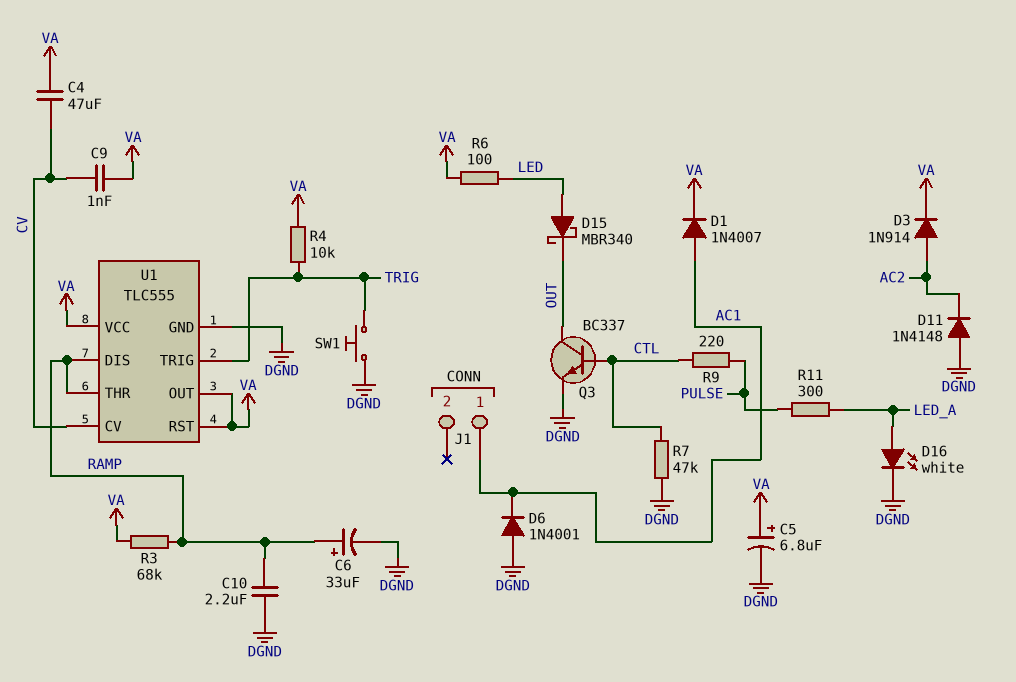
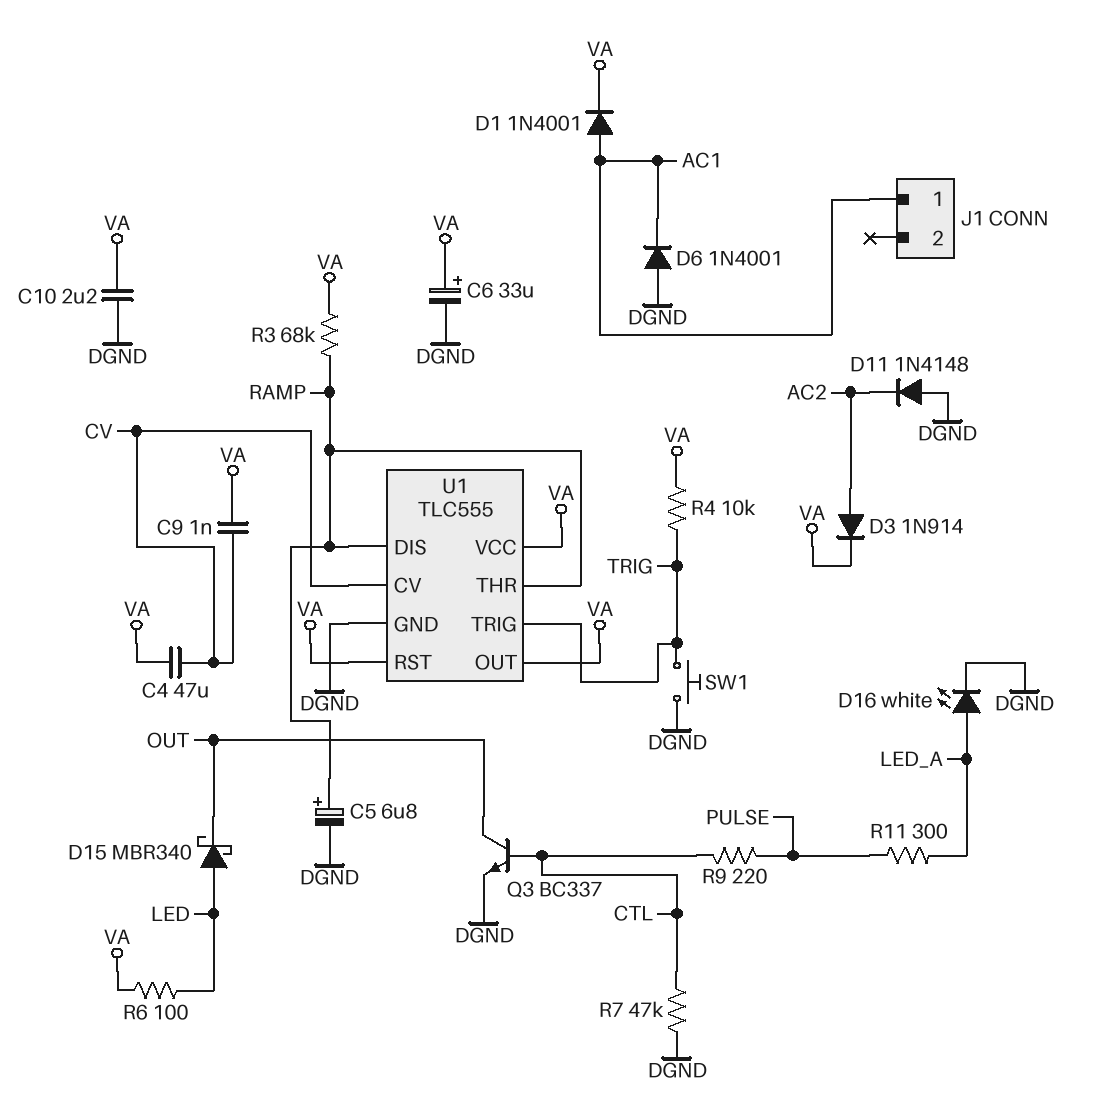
C5: 6.8uF (plus VA, minus DGND) -> 6.8uF (plus RAMP, minus DGND)
C6: 33uF (plus RAMP, minus DGND) -> 33uF (plus VA, minus DGND)
C10: 2.2uF (DGND, RAMP) -> 2.2uF (DGND, VA)
D1: diode 1N4007 (A AC1, K VA) -> diode 1N4001 (A AC1, K VA)

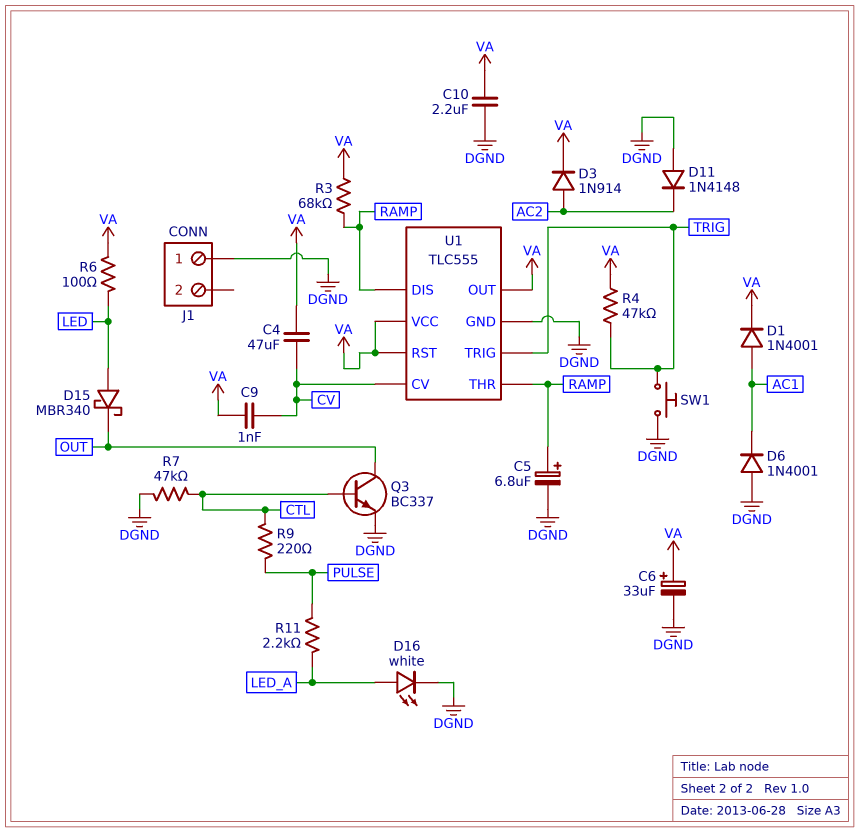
J1 pin 1: AC1 -> DGND
R4: 10k (TRIG, VA) -> 47k (TRIG, VA)
R11: 300 (LED_A, PULSE) -> 2.2k (LED_A, PULSE)

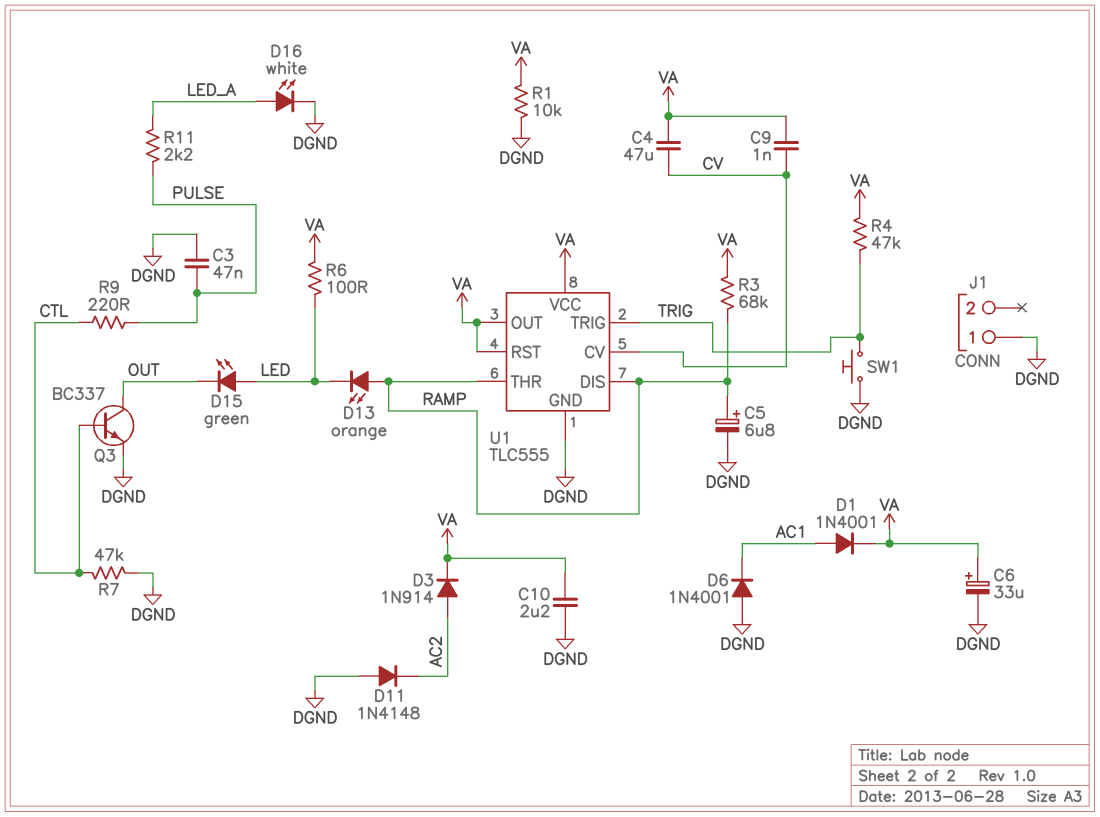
C3: none -> 47nF (DGND, PULSE)
D13: none -> LED orange (A RAMP, K LED)
D15: schottky MBR340 (A LED, K OUT) -> LED green (A LED, K OUT)
R1: none -> 10k (DGND, VA)

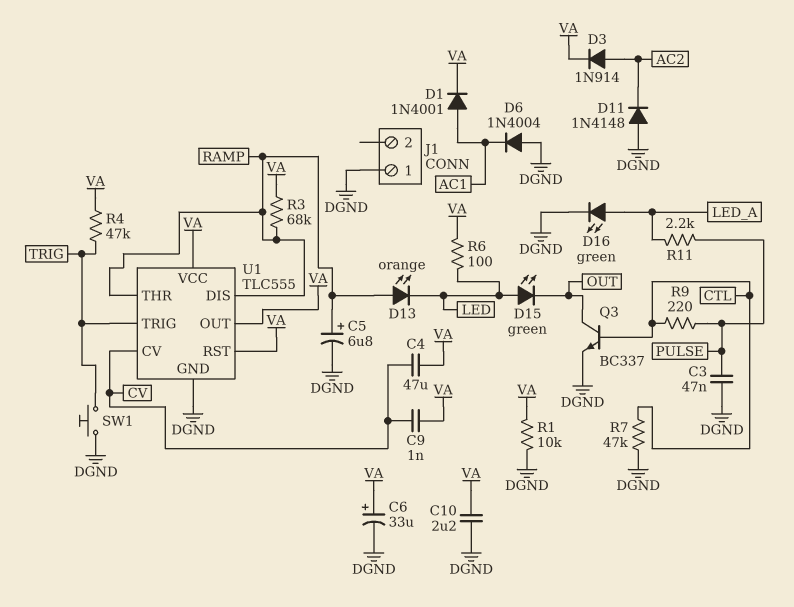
D6: diode 1N4001 (A DGND, K AC1) -> diode 1N4004 (A DGND, K AC1)
D16: LED white (A LED_A, K DGND) -> LED green (A LED_A, K DGND)

